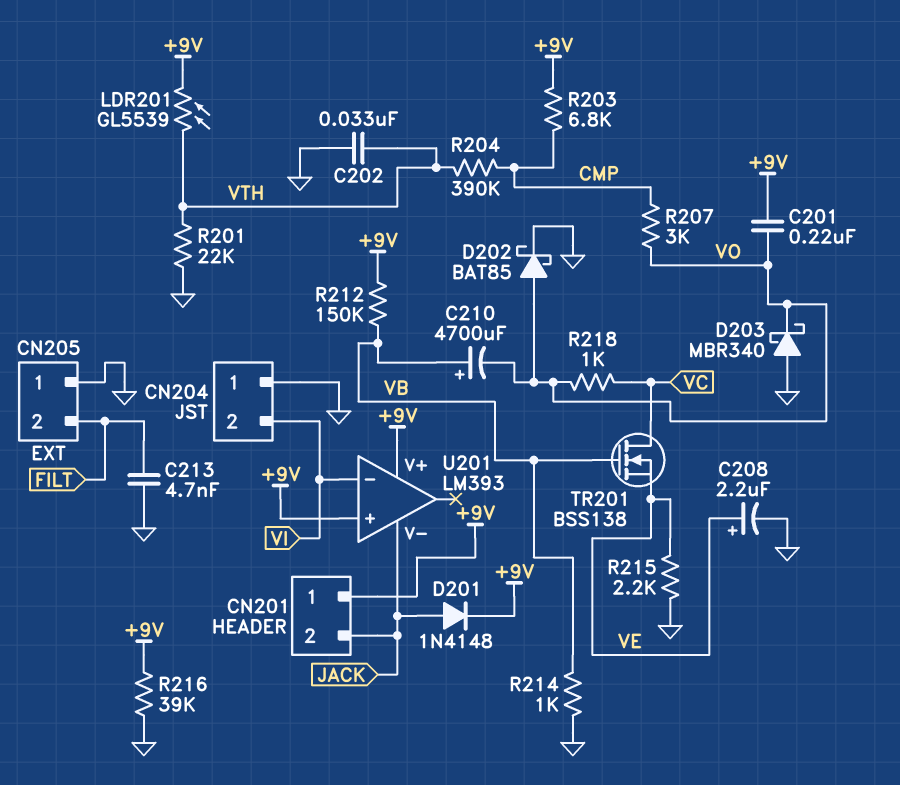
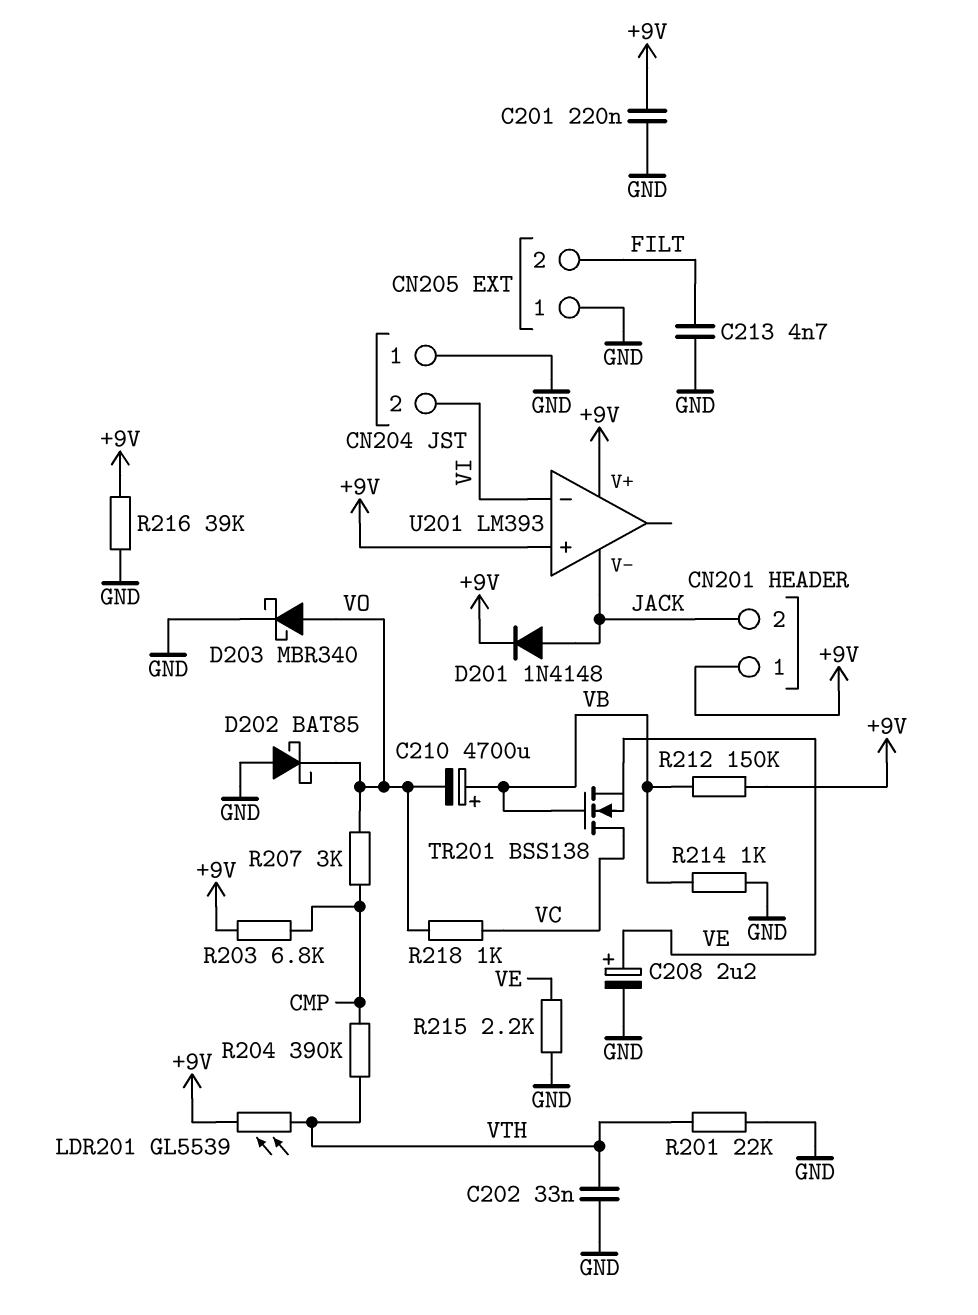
C201: 220nF (+9V, VO) -> 220nF (+9V, GND)
D202: schottky BAT85 (A VO, K GND) -> schottky BAT85 (A GND, K VO)
D203: schottky MBR340 (A GND, K VO) -> schottky MBR340 (A VO, K GND)

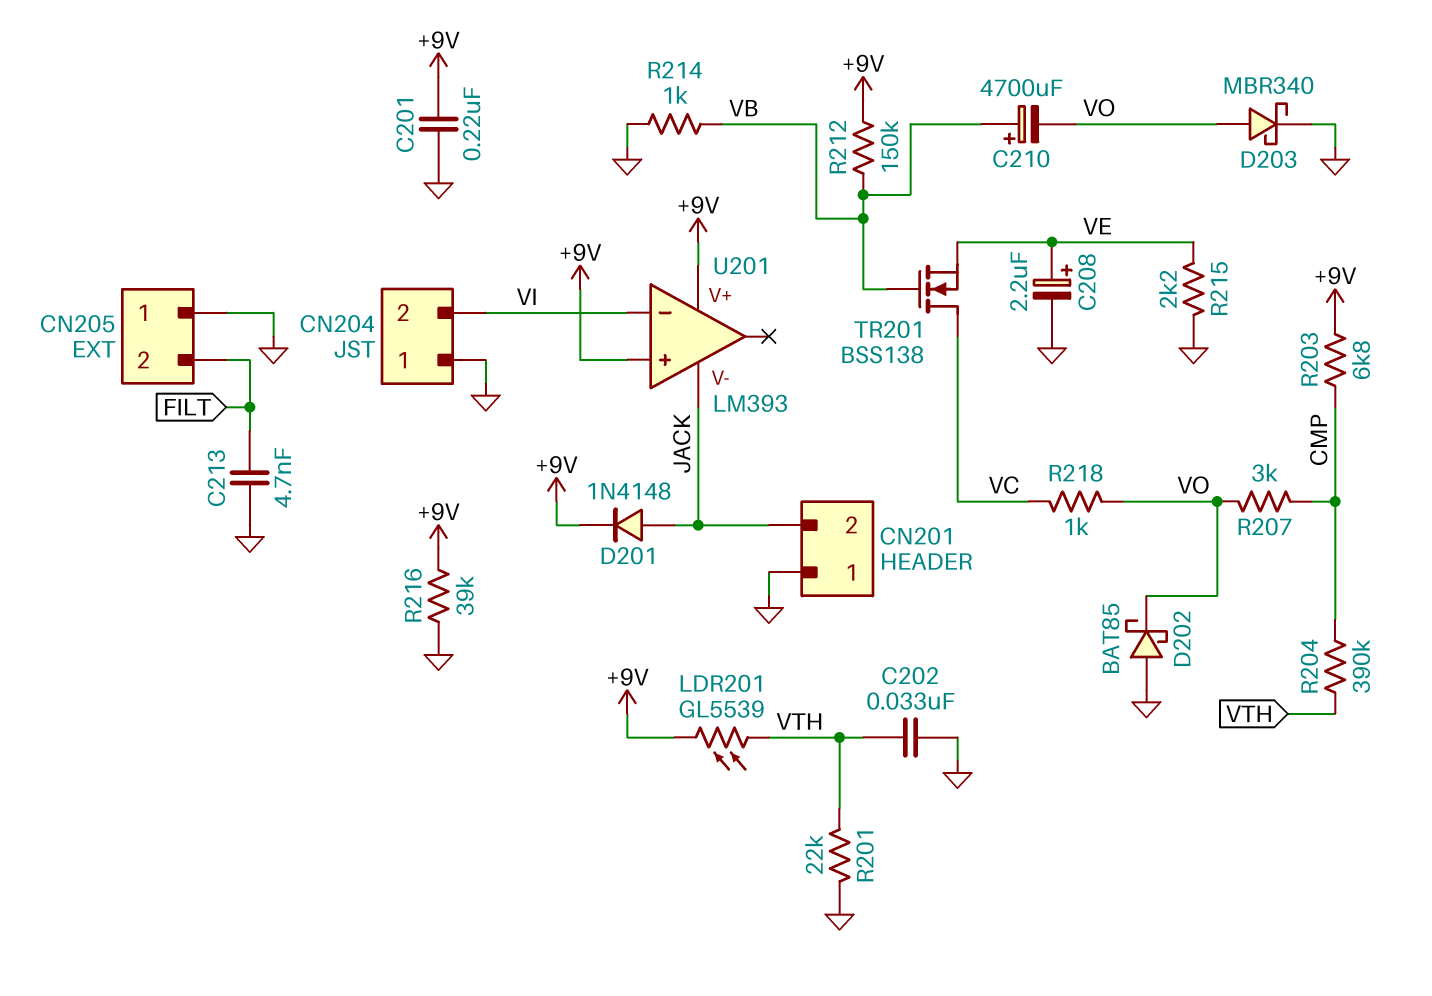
CN201 pin 1: +9V -> GND

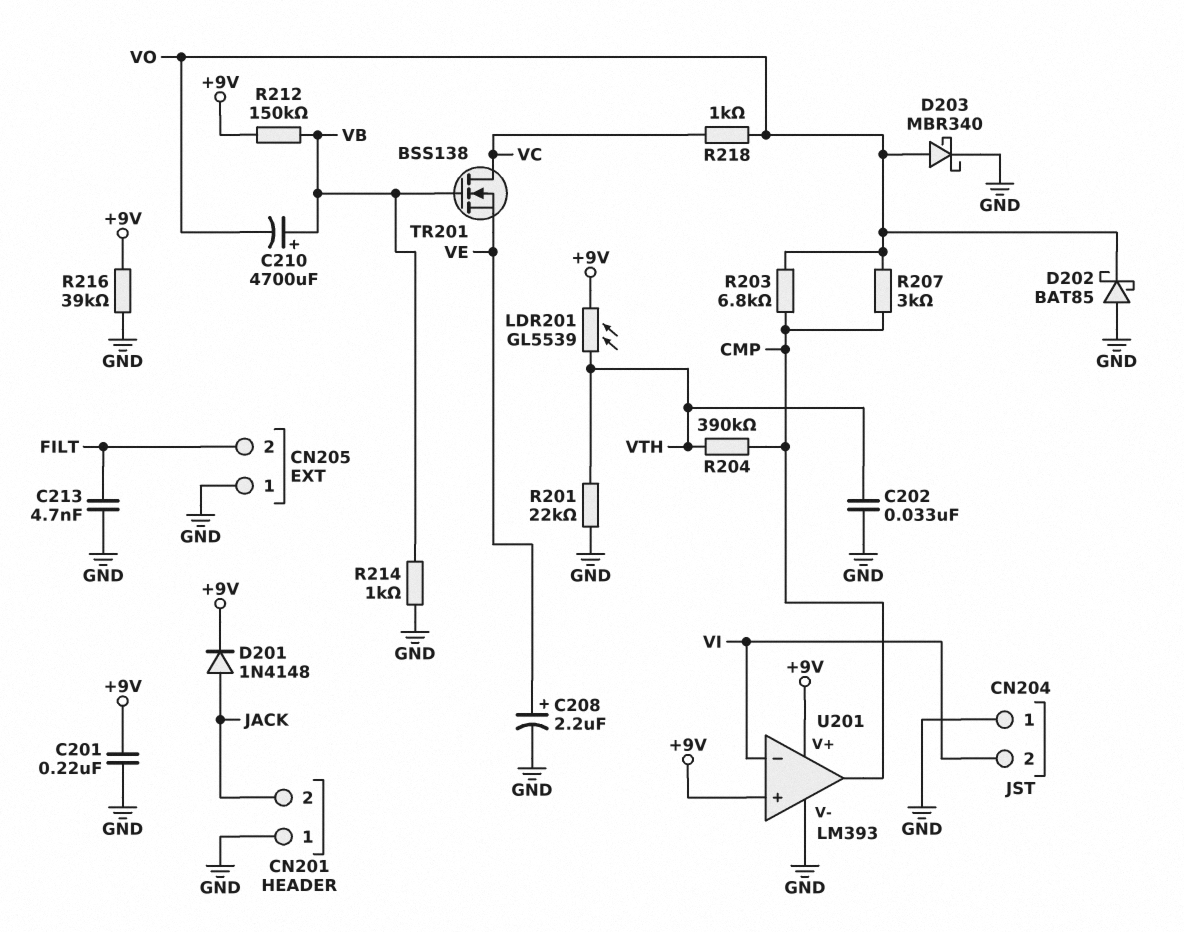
R203: 6.8k (+9V, CMP) -> 6.8k (CMP, VO)
R215: 2.2k (GND, VE) -> none
U201 pin V-: JACK -> GND
U201 pin out: none -> CMP

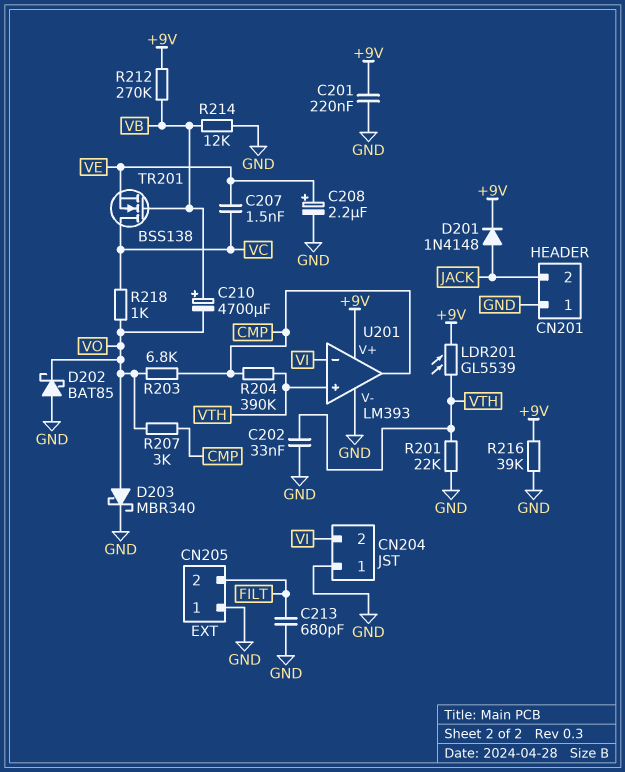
C207: none -> 1.5nF (VC, VE)
C213: 4.7nF (FILT, GND) -> 680pF (FILT, GND)
R212: 150k (+9V, VB) -> 270k (+9V, VB)
R214: 1k (GND, VB) -> 12k (GND, VB)
U201 pin in+: +9V -> VTH

